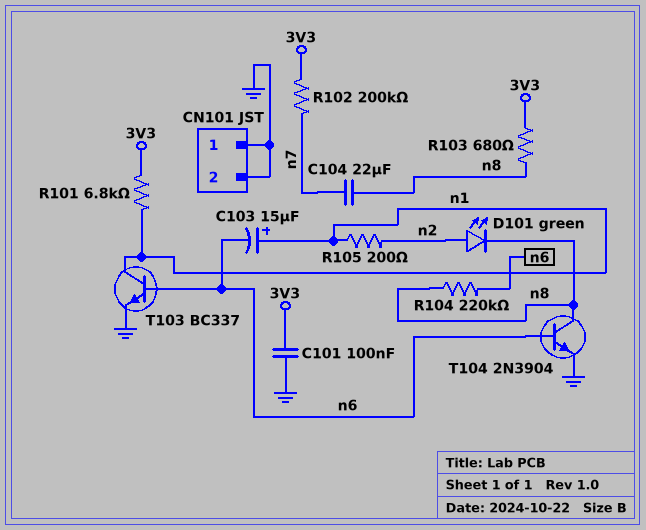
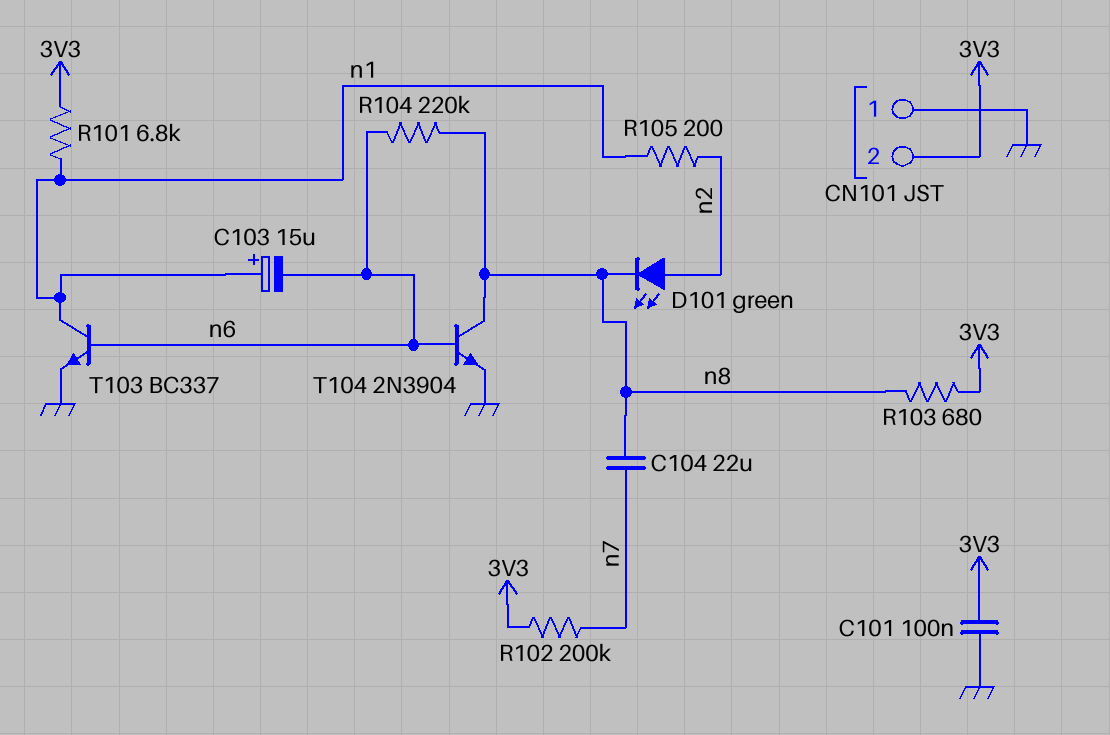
CN101 pin 2: GND -> 3V3

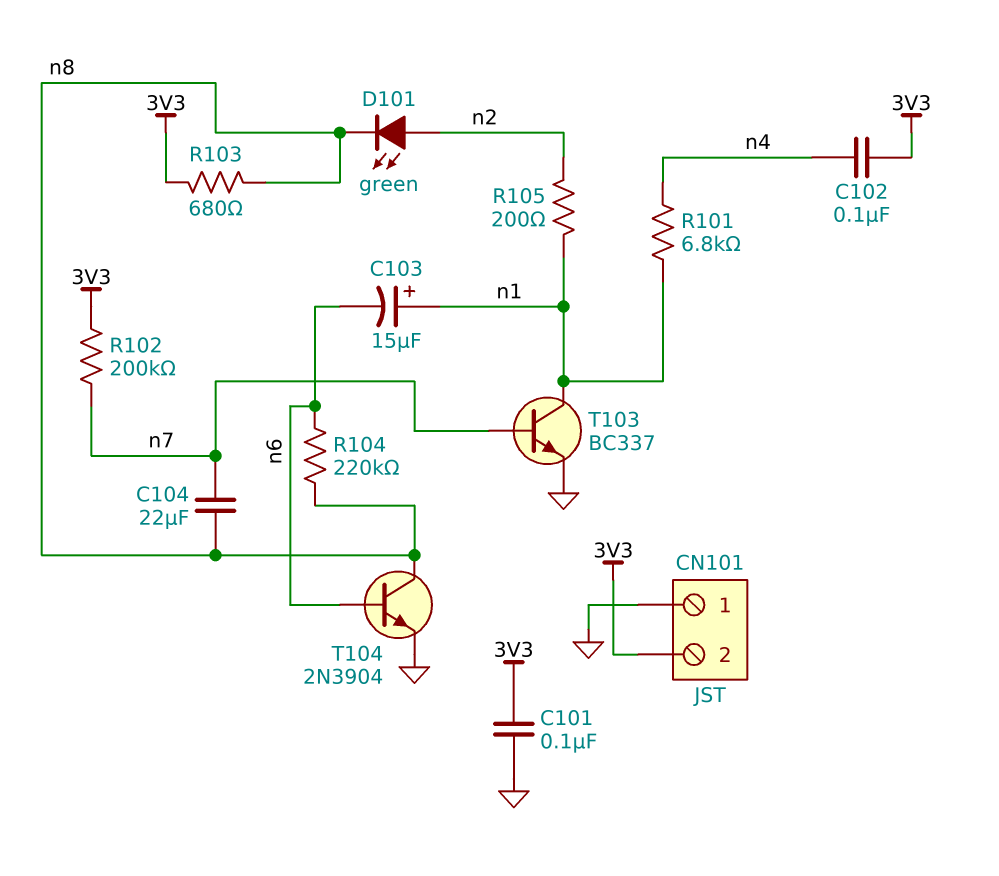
C102: none -> 100nF (3V3, n4)
R101: 6.8k (3V3, n1) -> 6.8k (n1, n4)
T103: NPN BC337 (B n6, C n1, E GND) -> NPN BC337 (B n7, C n1, E GND)

